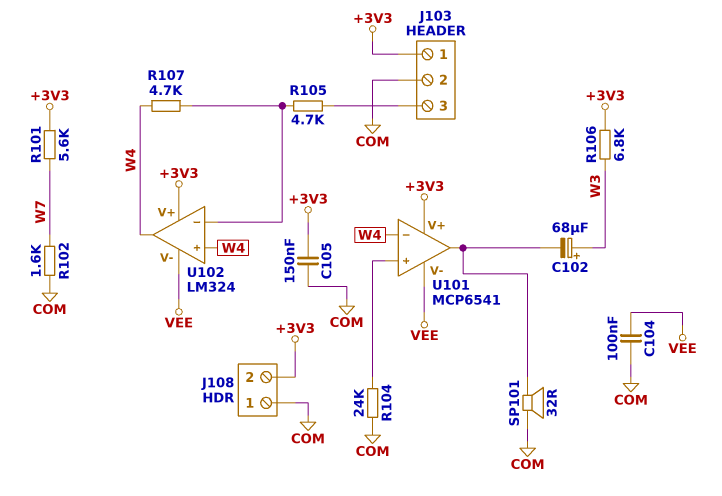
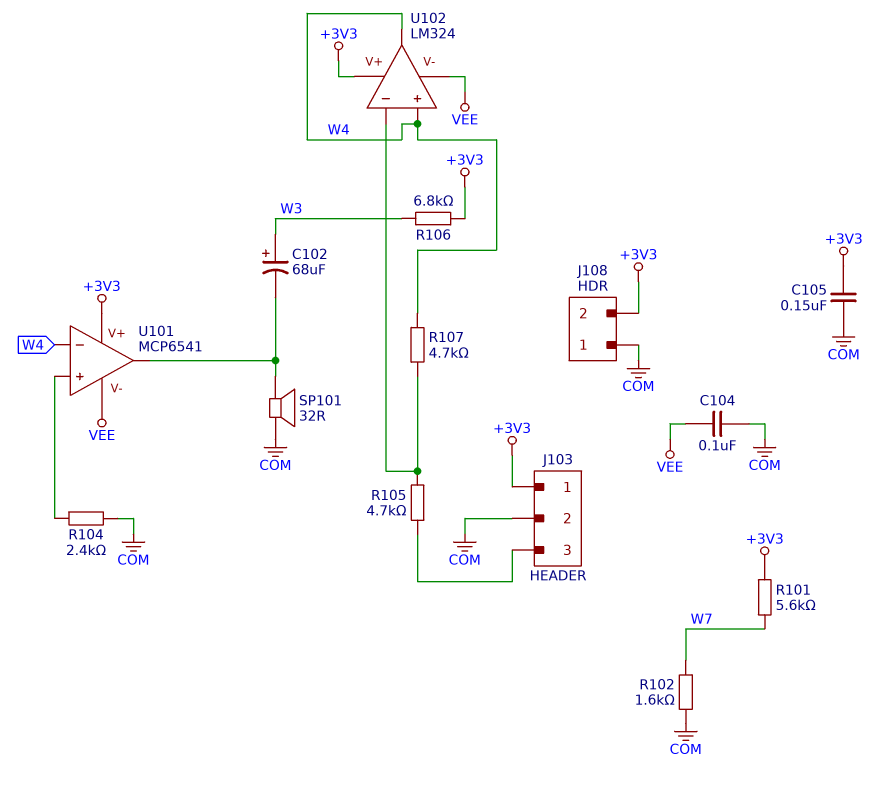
R104: 24k (COM, U101/in+) -> 2.4k (COM, U101/in+)

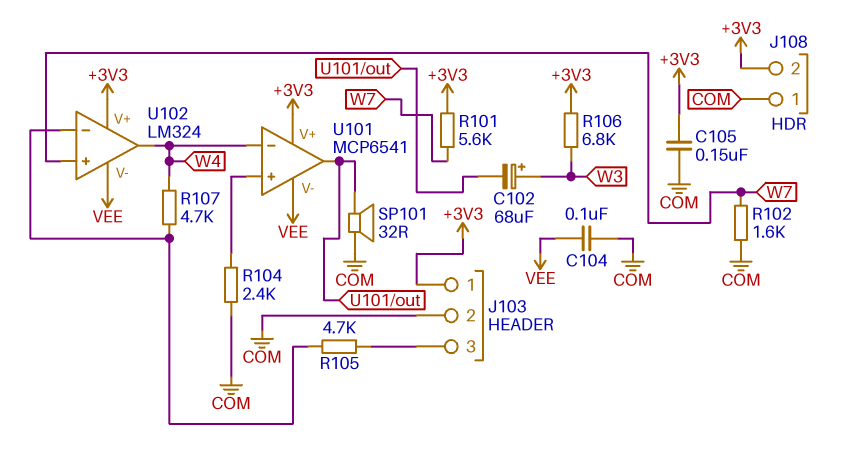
U102 pin in+: W4 -> W7

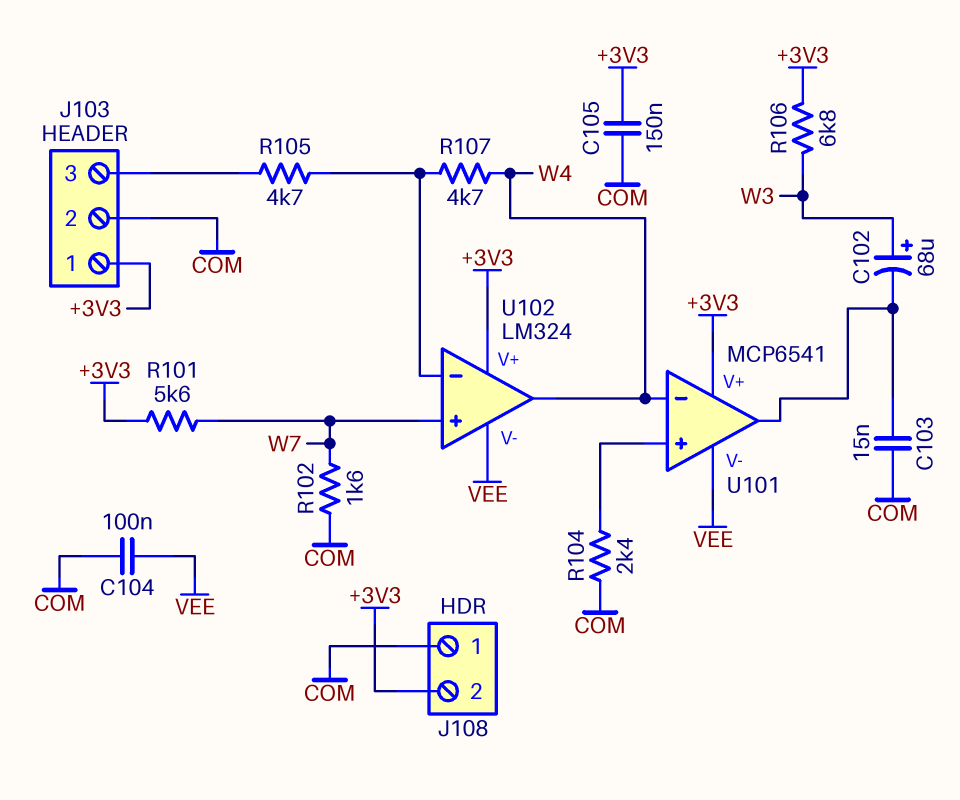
C103: none -> 15nF (COM, U101/out)
SP101: speaker 32R (COM, U101/out) -> none

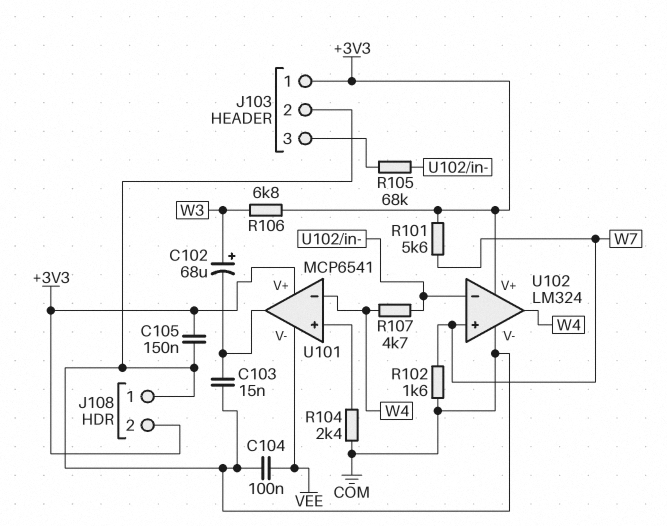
R105: 4.7k (J103/3, U102/in-) -> 68k (J103/3, U102/in-)
U102 pin V-: VEE -> COM

